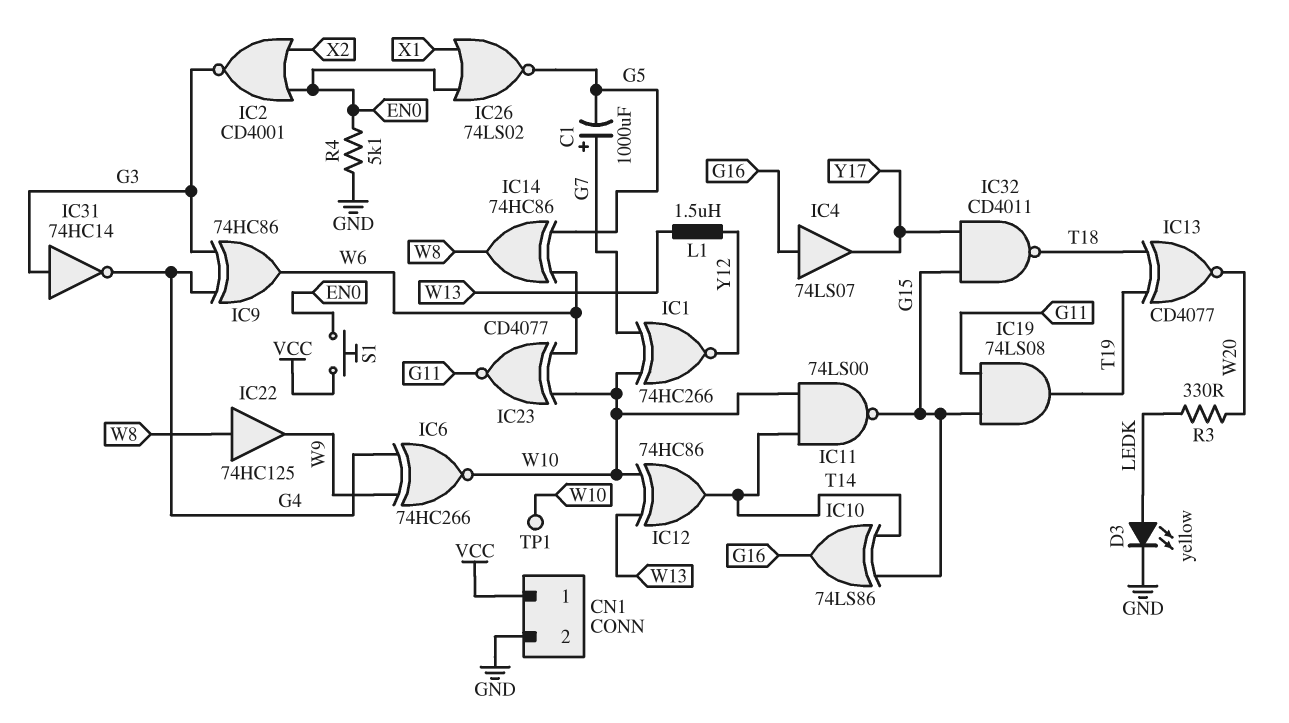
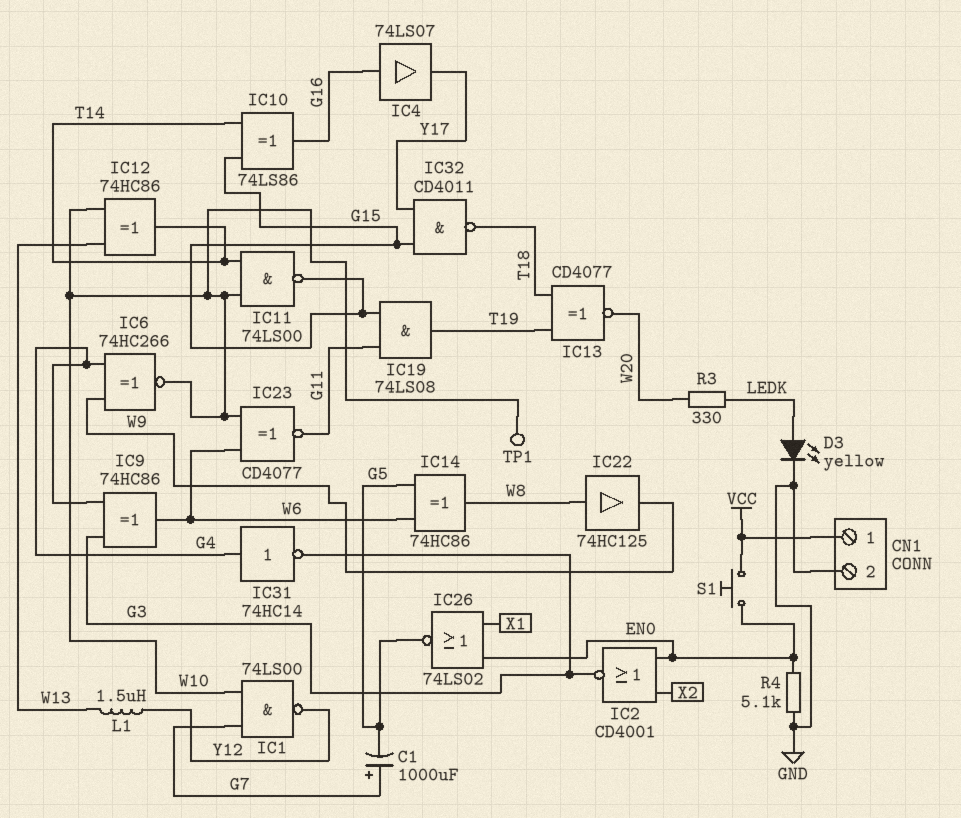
IC1: XNOR 74HC266 (in G7, in W10, out Y12) -> NAND 74LS00 (in G7, in W10, out Y12)
IC31: NOT 74HC14 (in G3, out G4) -> NOT 74HC14 (in G4, out G3)

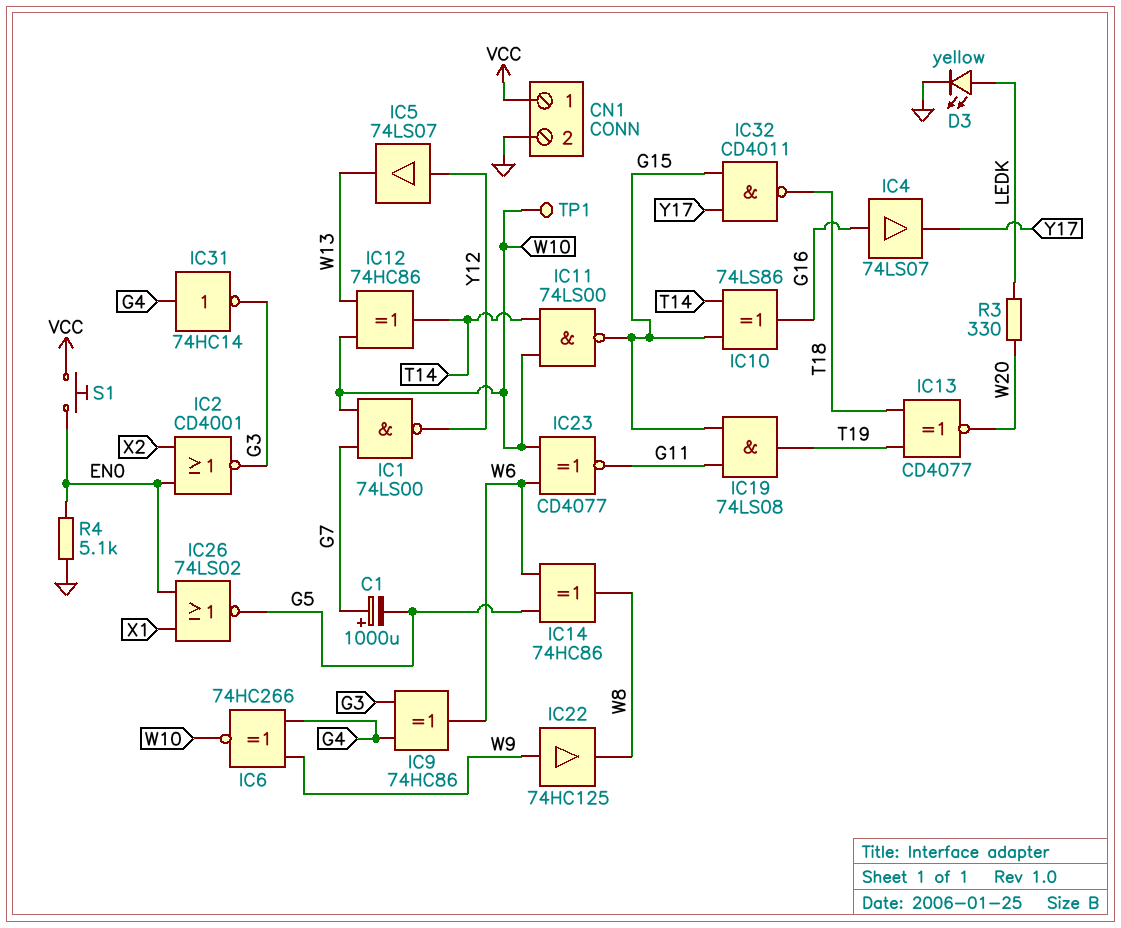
IC5: none -> buffer 74LS07 (in Y12, out W13)
IC22: buffer 74HC125 (in W8, out W9) -> buffer 74HC125 (in W9, out W8)
L1: 1.5uH (W13, Y12) -> none

